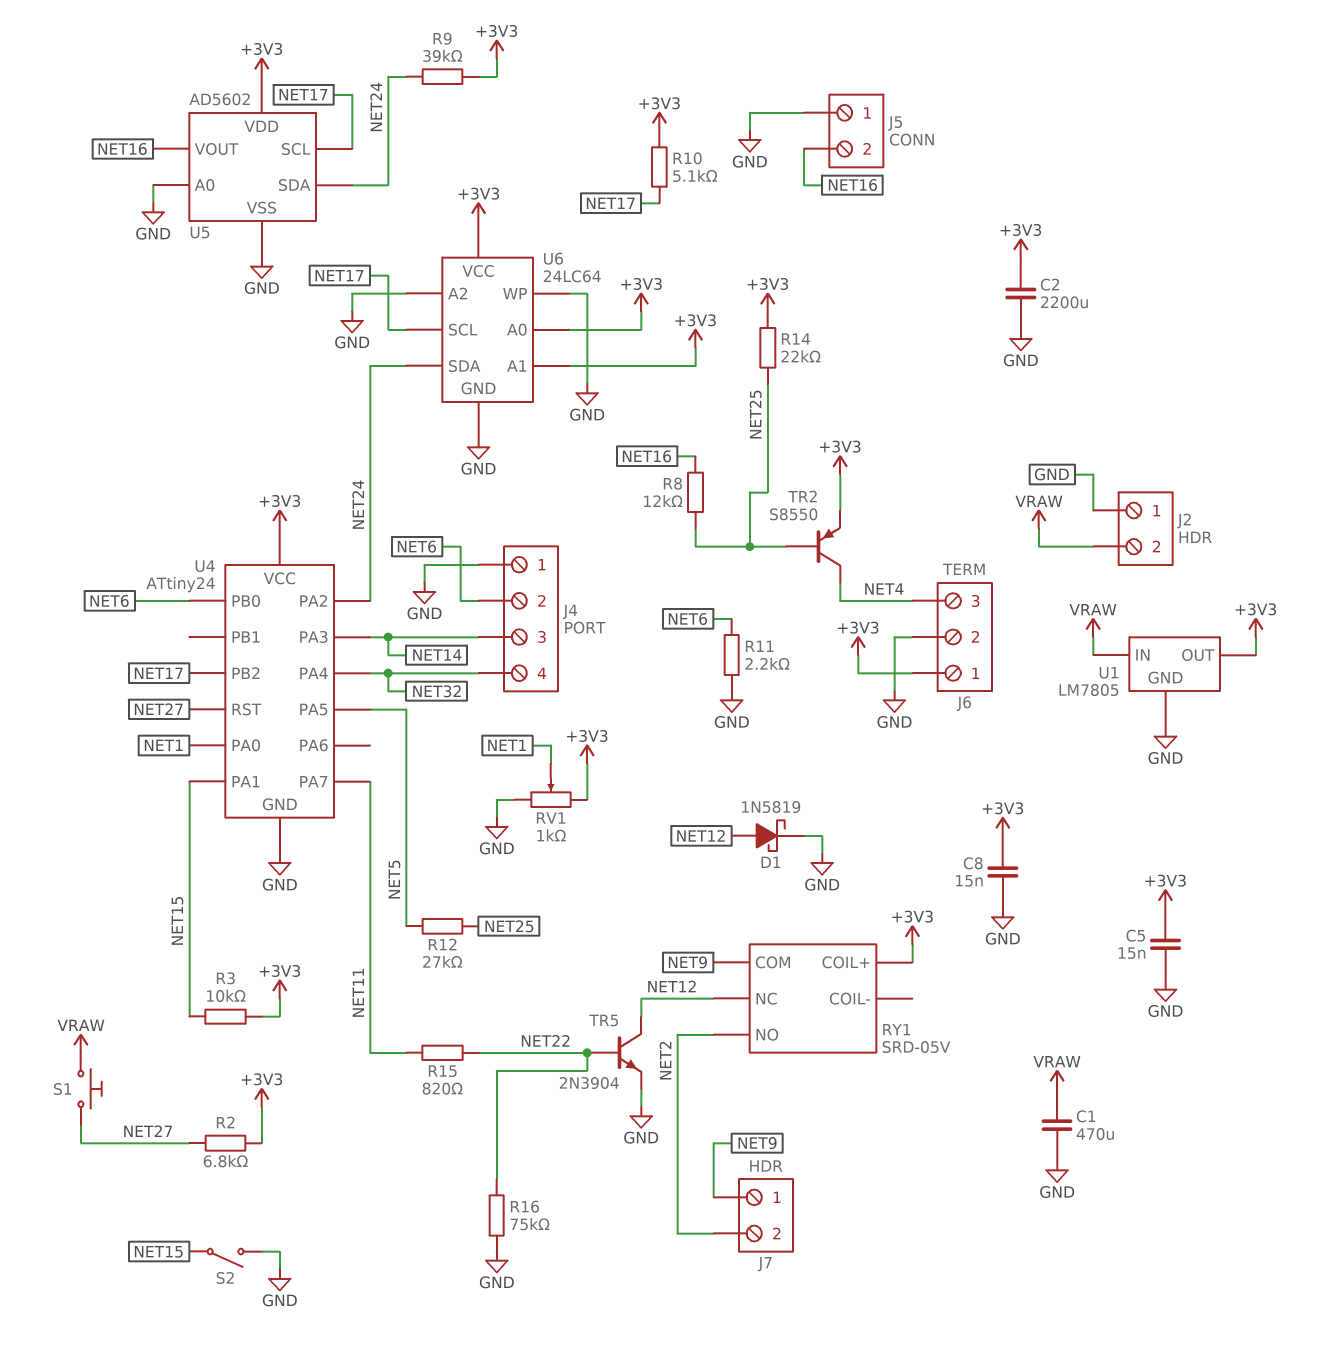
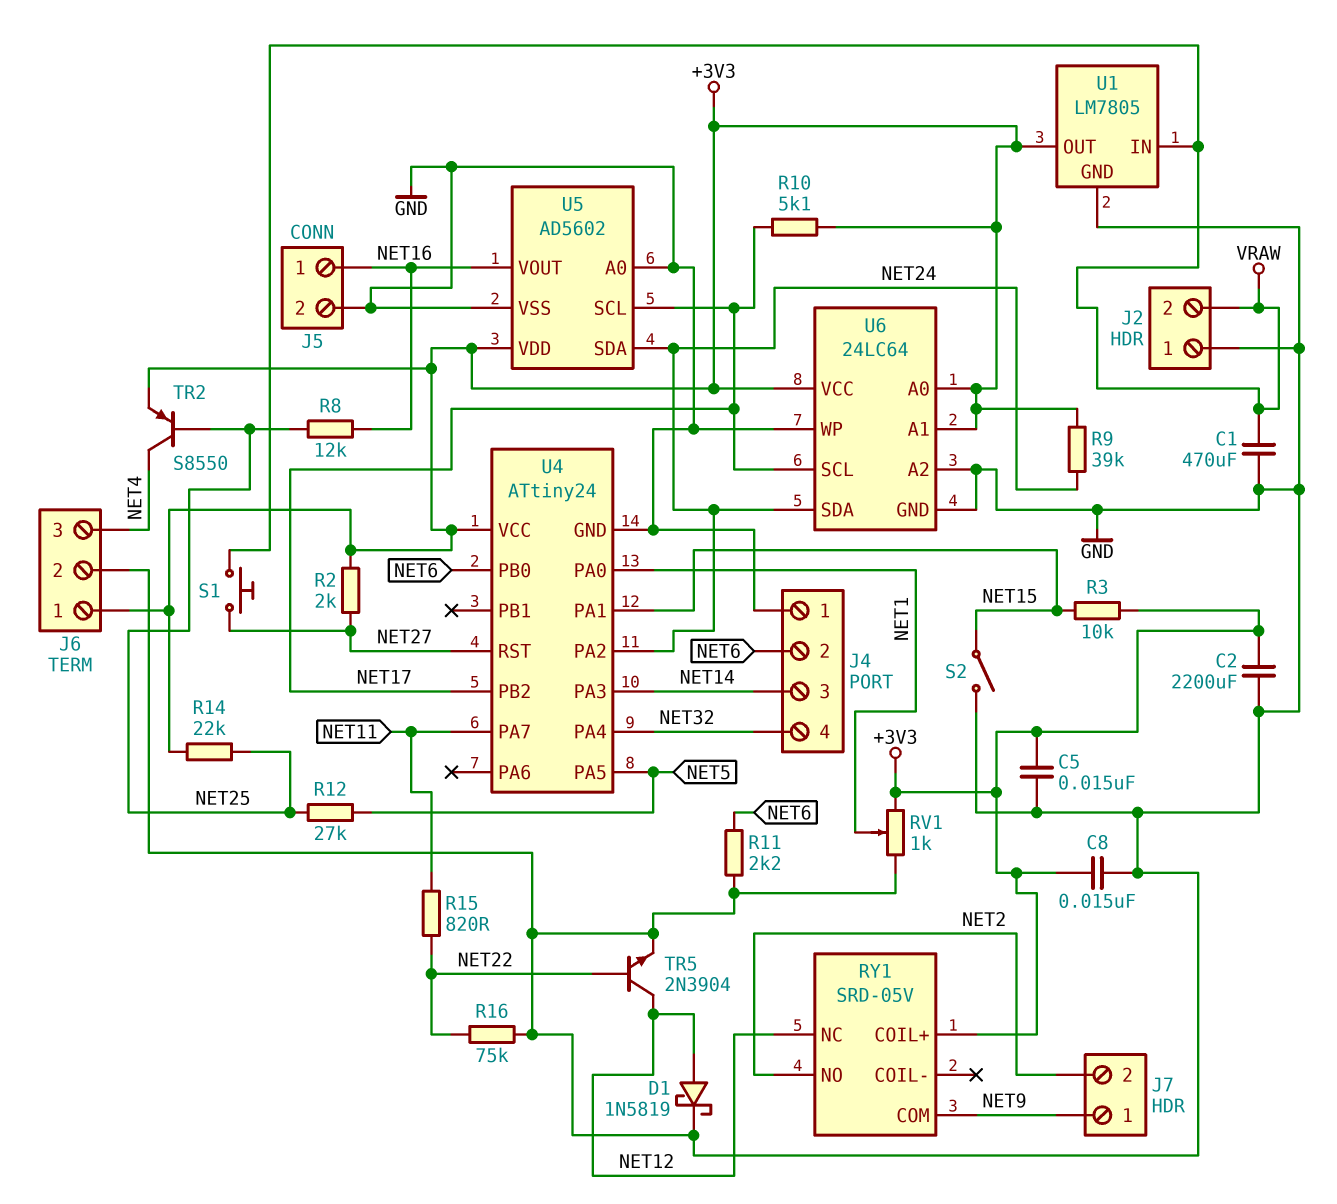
J5 pin 1: GND -> NET16
J5 pin 2: NET16 -> GND
R2: 6.8k (+3V3, NET27) -> 2k (+3V3, NET27)

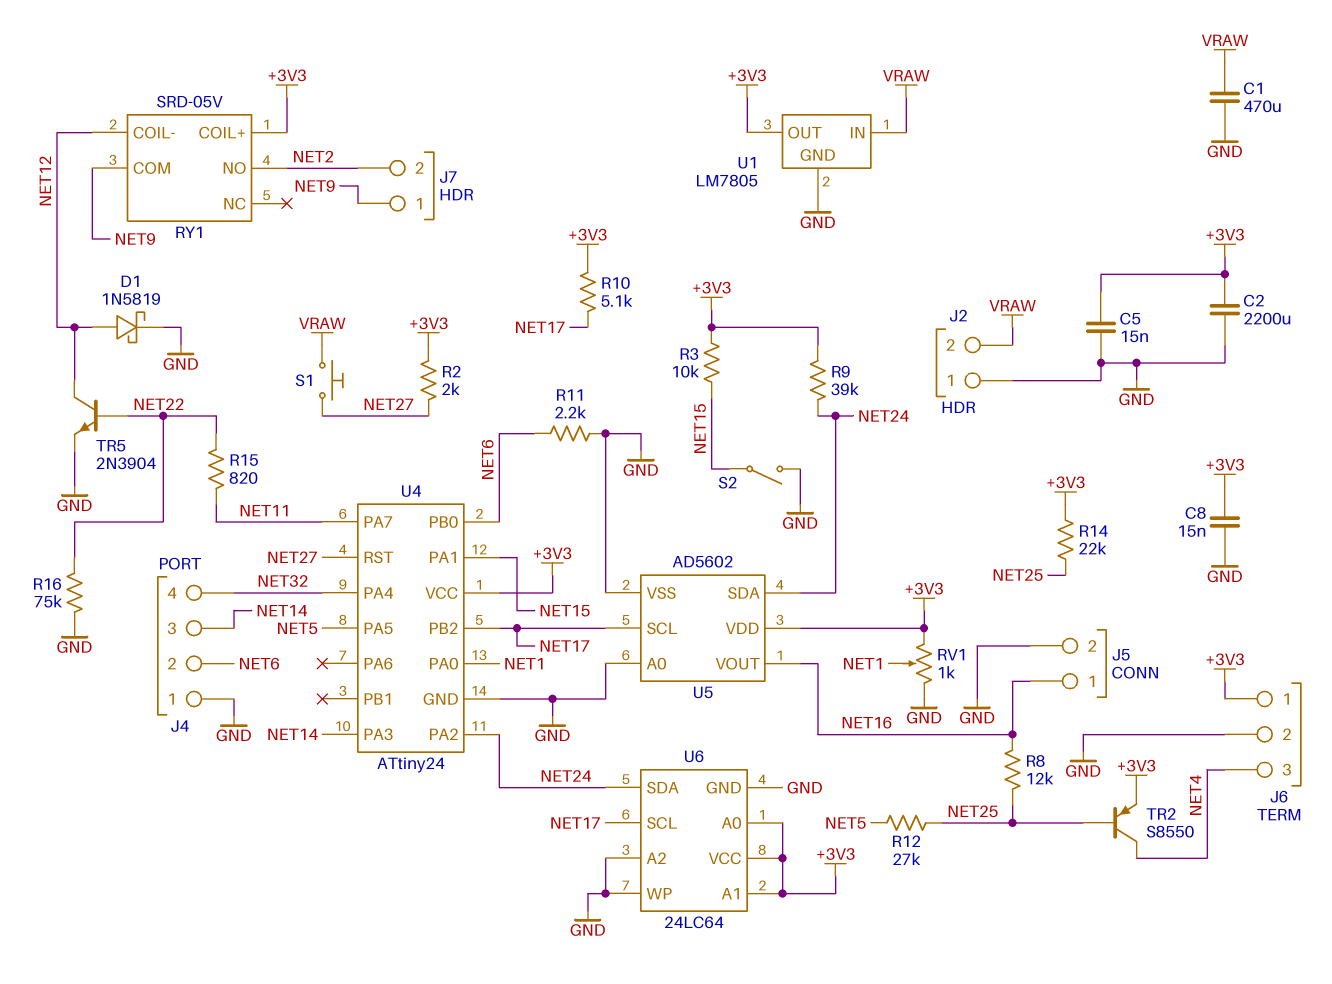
RY1 pin COIL-: none -> NET12
RY1 pin NC: NET12 -> none

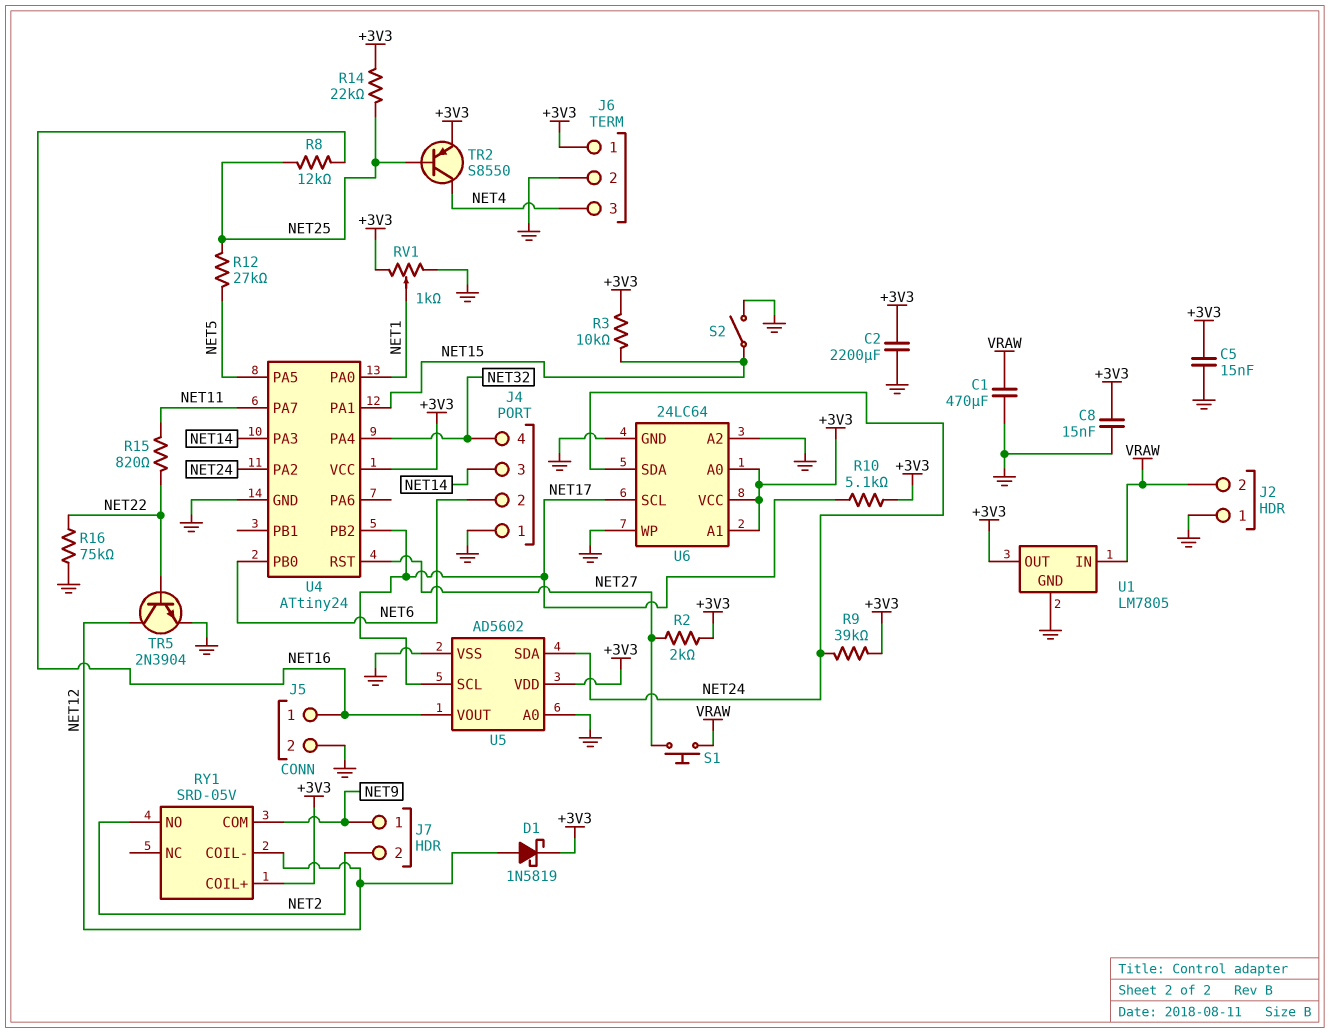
D1: schottky 1N5819 (A NET12, K GND) -> schottky 1N5819 (A NET12, K +3V3)
R11: 2.2k (GND, NET6) -> none

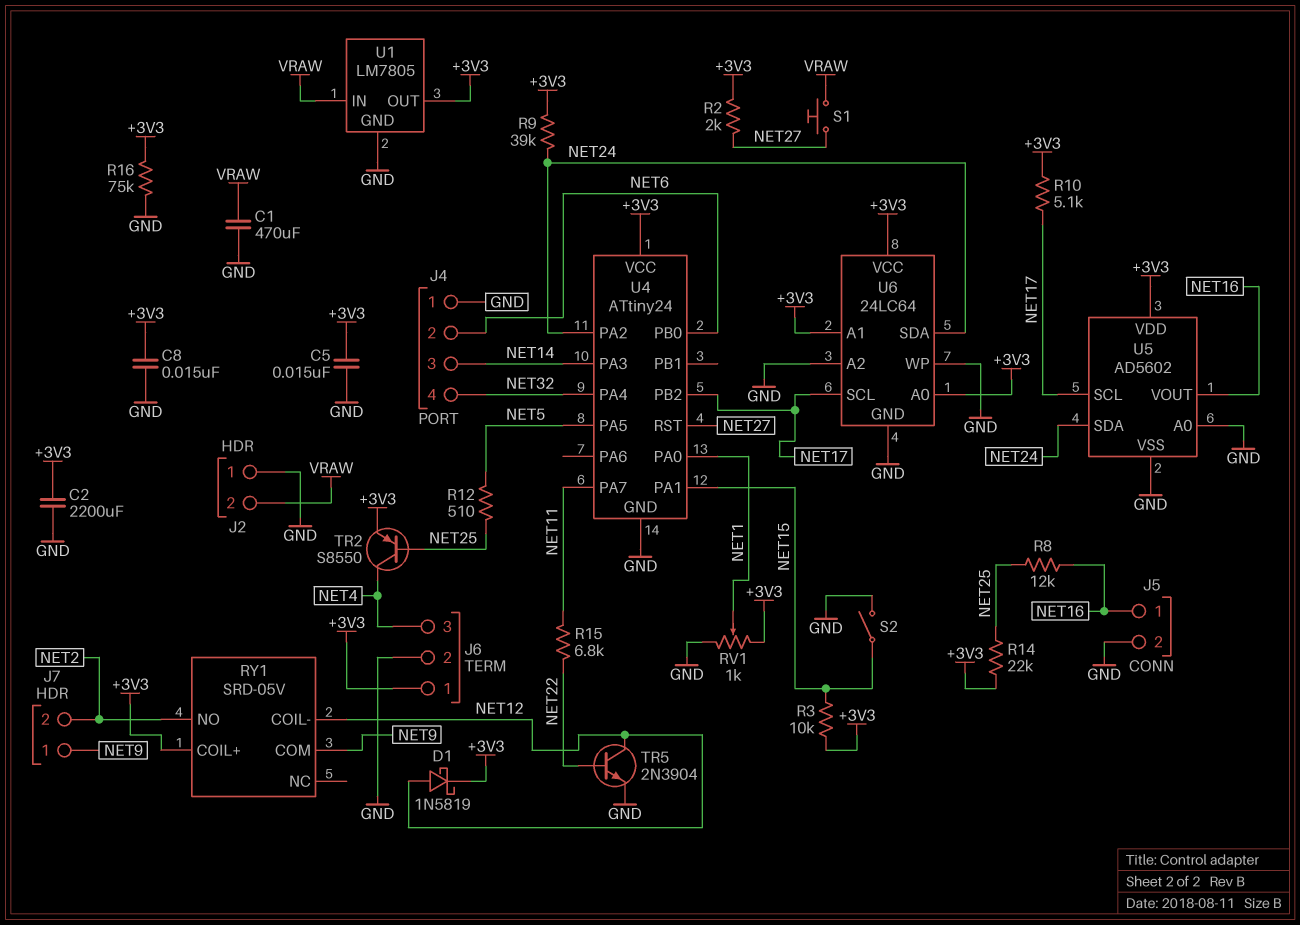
R12: 27k (NET5, NET25) -> 510 (NET5, NET25)
R15: 820 (NET11, NET22) -> 6.8k (NET11, NET22)
R16: 75k (GND, NET22) -> 75k (+3V3, GND)

